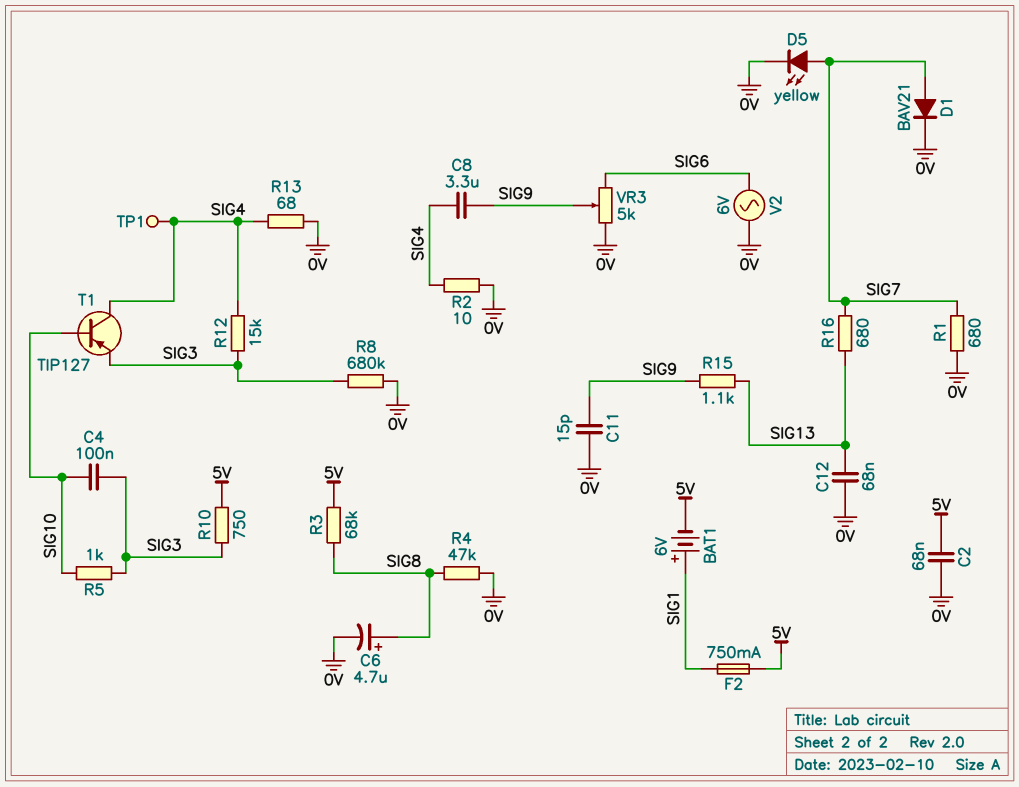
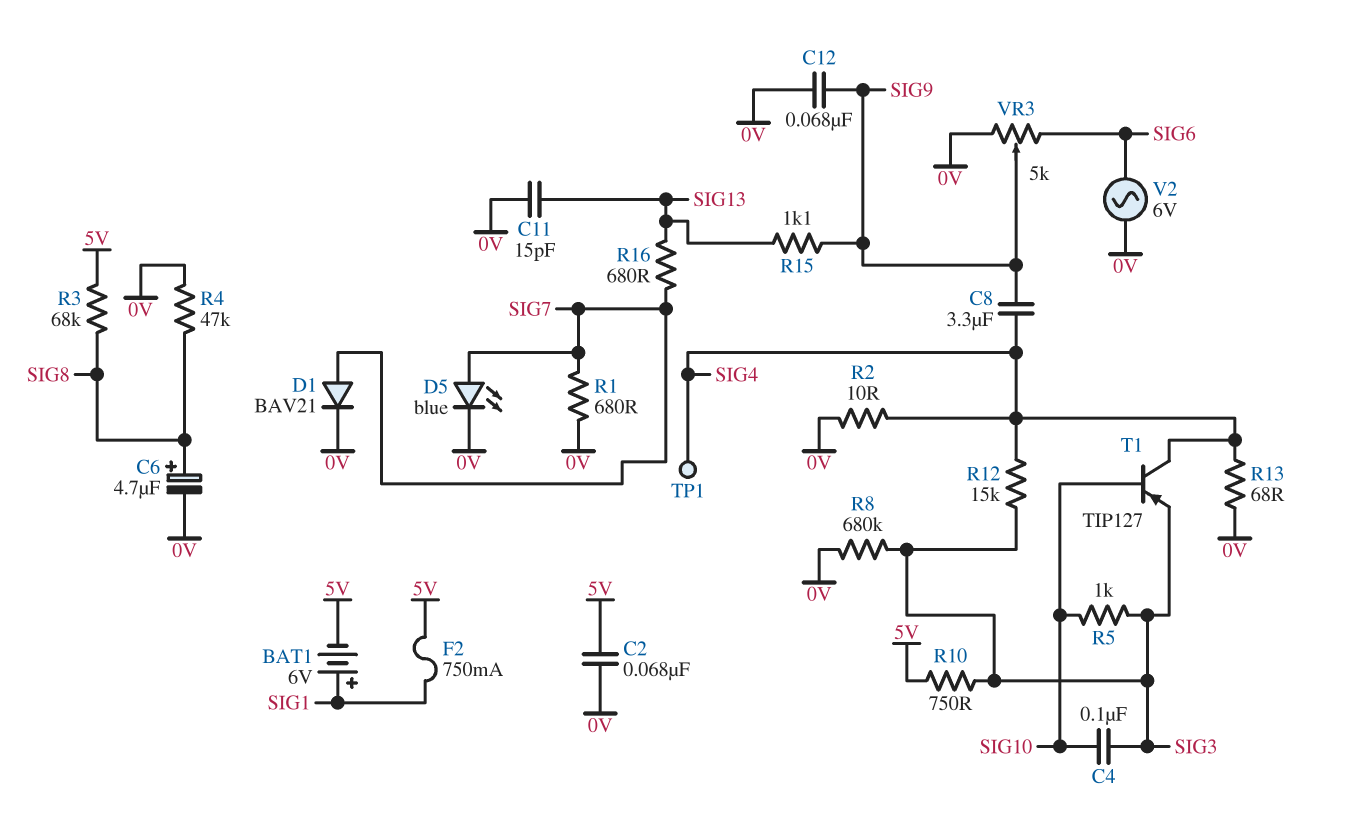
C11: 15pF (0V, SIG9) -> 15pF (0V, SIG13)
C12: 68nF (0V, SIG13) -> 68nF (0V, SIG9)
D5: LED yellow (A SIG7, K 0V) -> LED blue (A SIG7, K 0V)

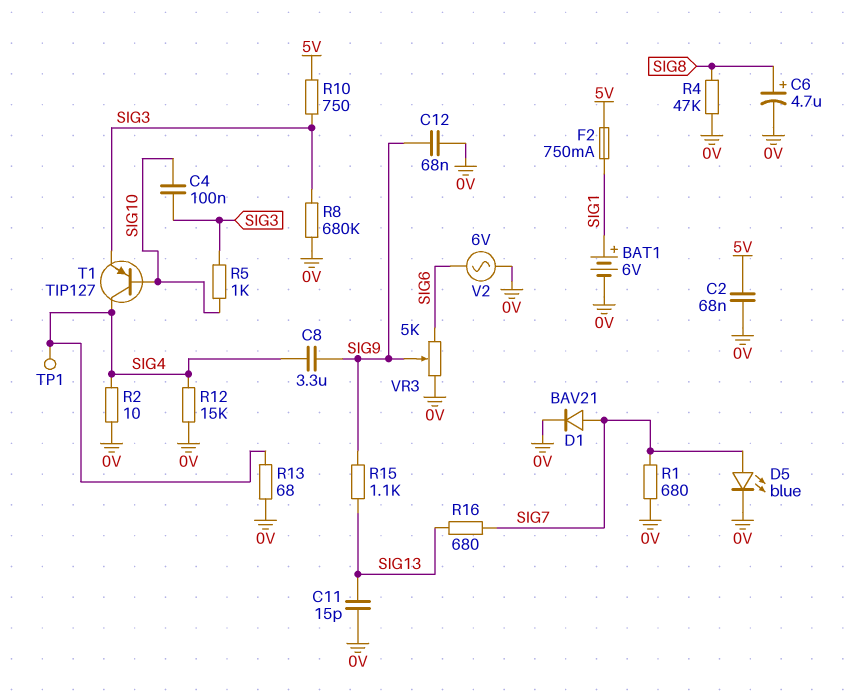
BAT1: 6V (plus SIG1, minus 5V) -> 6V (plus SIG1, minus 0V)
R3: 68k (5V, SIG8) -> none
R12: 15k (SIG3, SIG4) -> 15k (0V, SIG4)

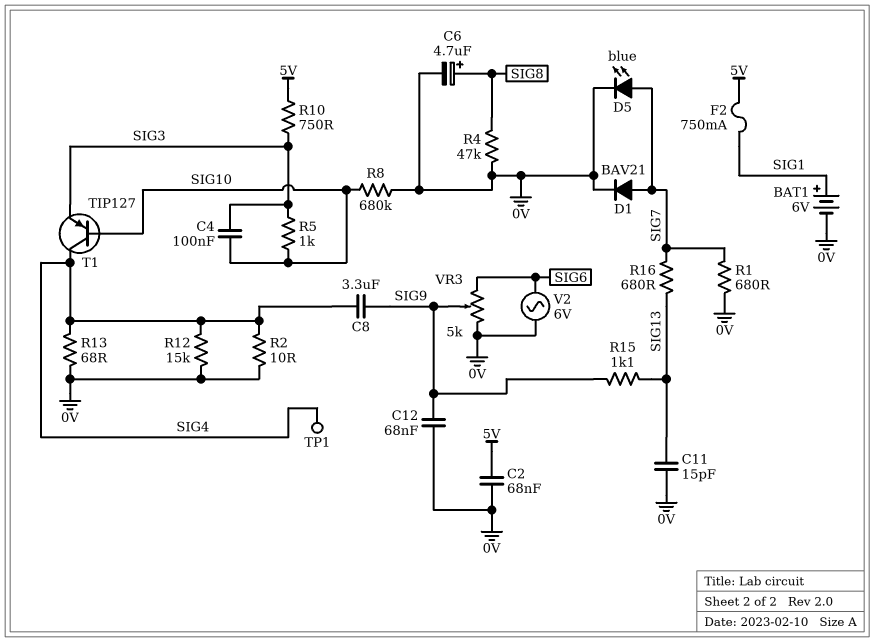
R8: 680k (0V, SIG3) -> 680k (0V, SIG10)

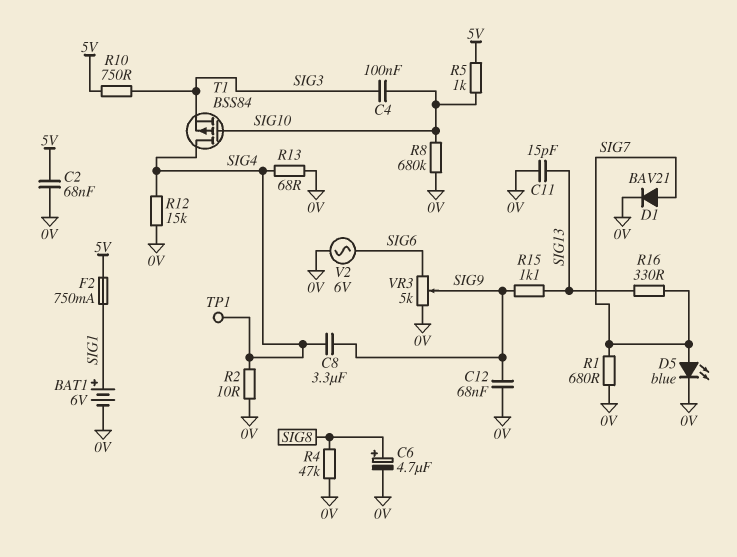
R5: 1k (SIG3, SIG10) -> 1k (5V, SIG10)
R16: 680 (SIG7, SIG13) -> 330 (SIG7, SIG13)
T1: PNP TIP127 (B SIG10, C SIG4, E SIG3) -> PMOS BSS84 (G SIG10, D SIG4, S SIG3)

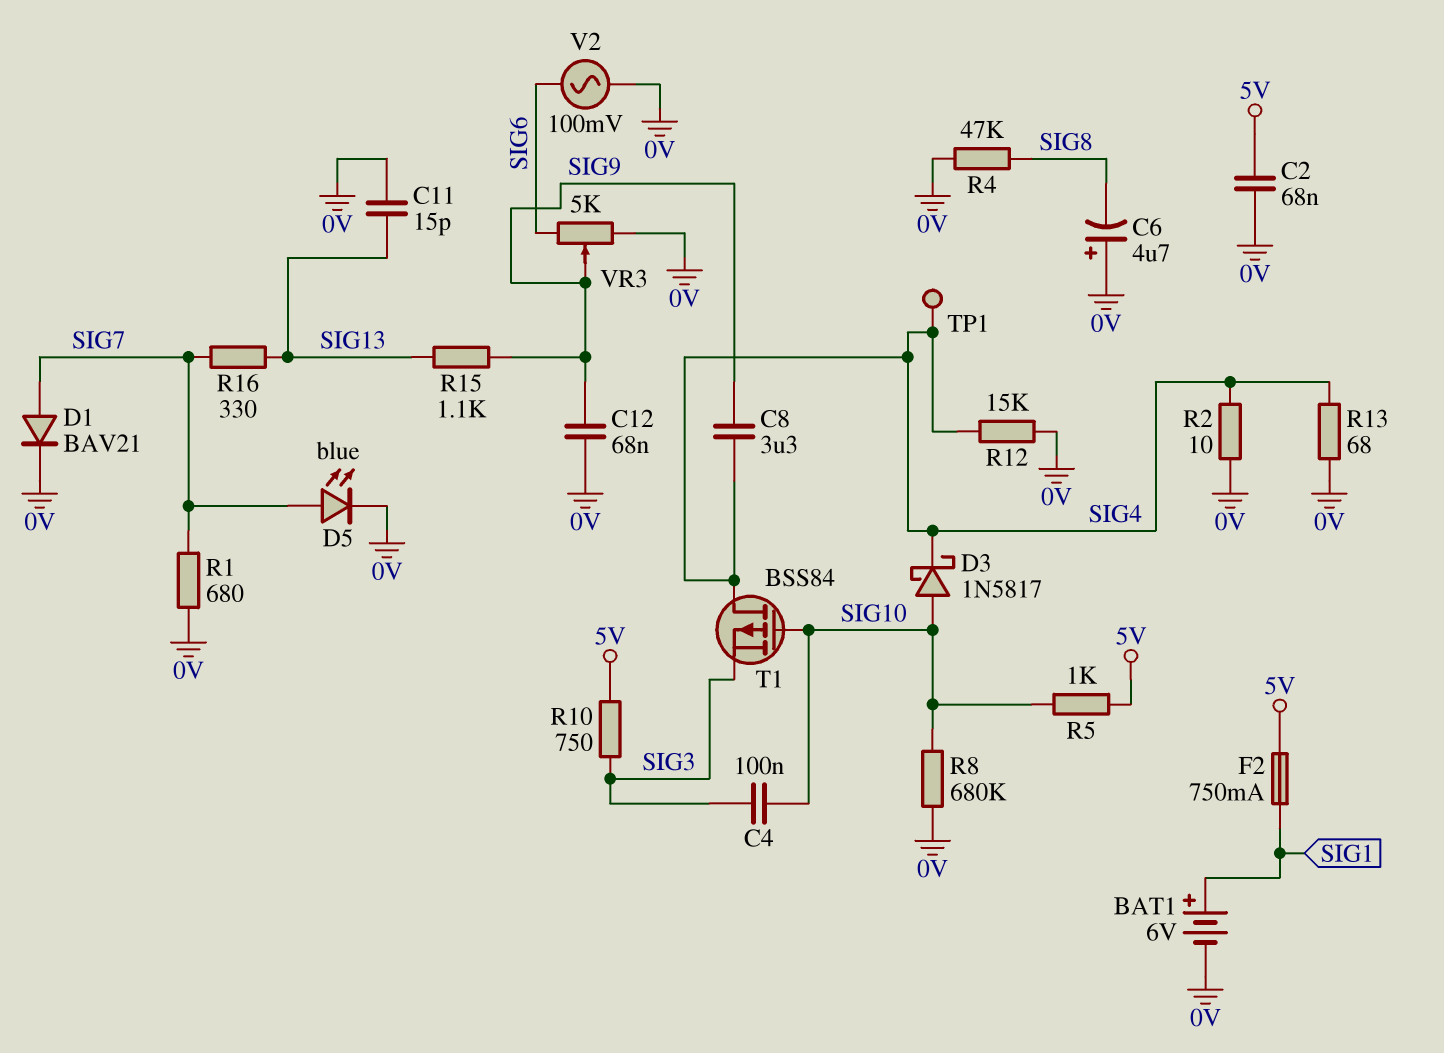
C6: 4.7uF (plus SIG8, minus 0V) -> 4.7uF (plus 0V, minus SIG8)
D3: none -> schottky 1N5817 (A SIG10, K SIG4)
V2: AC 6V (0V, SIG6) -> AC 100mV (0V, SIG6)

